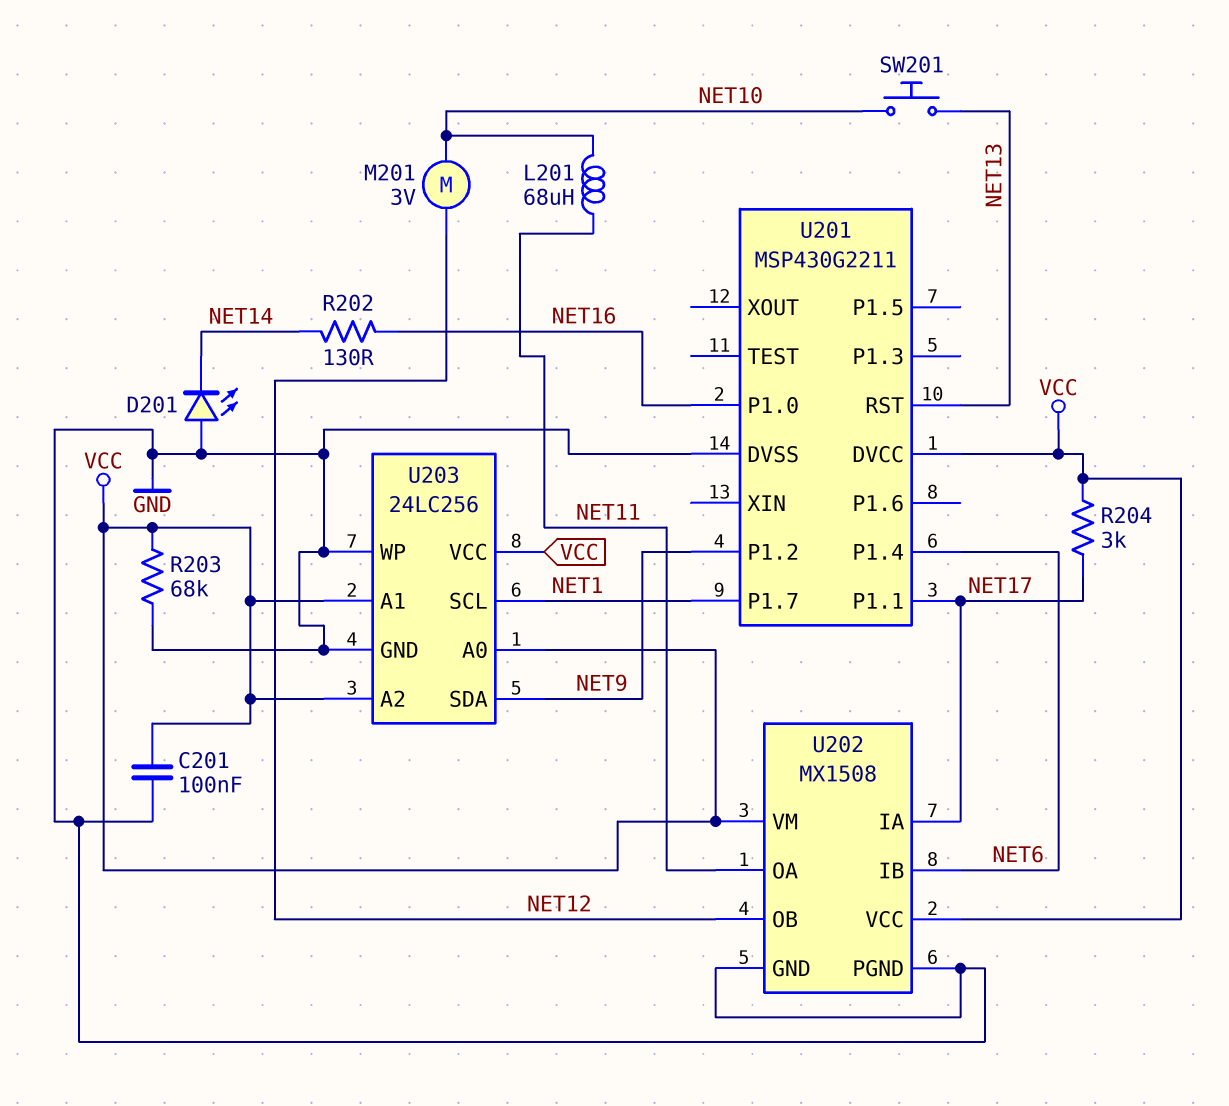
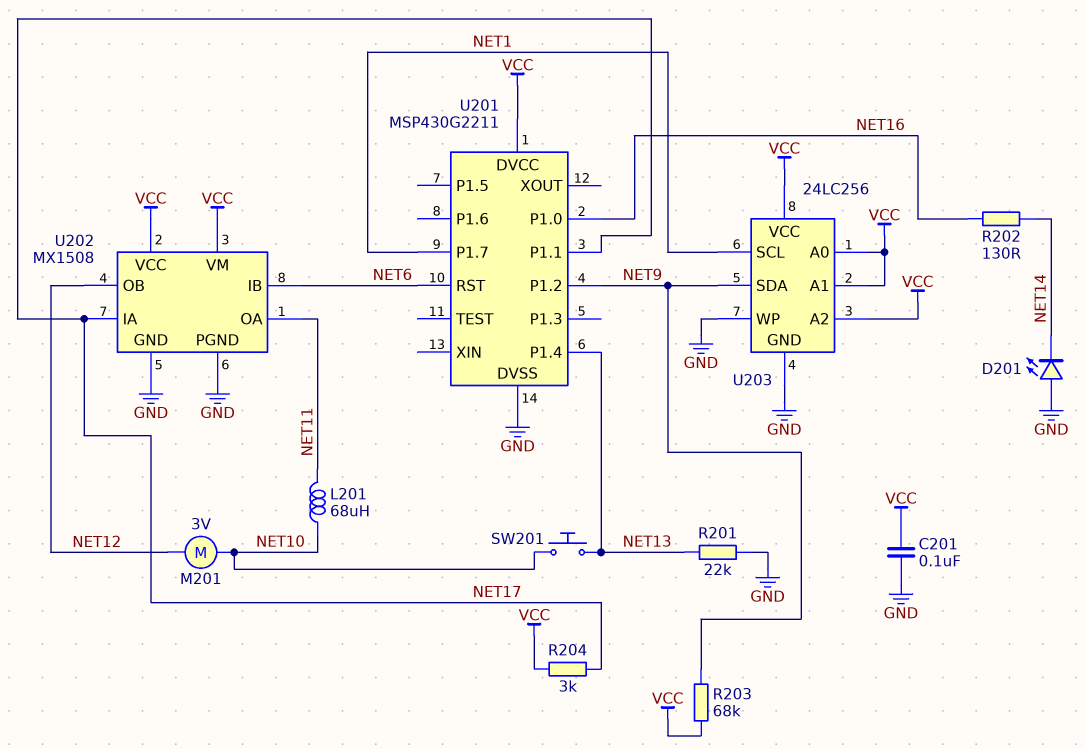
R201: none -> 22k (GND, NET13)
R203: 68k (GND, VCC) -> 68k (NET9, VCC)
U201 pin P1.4: NET6 -> NET13
U201 pin RST: NET13 -> NET6

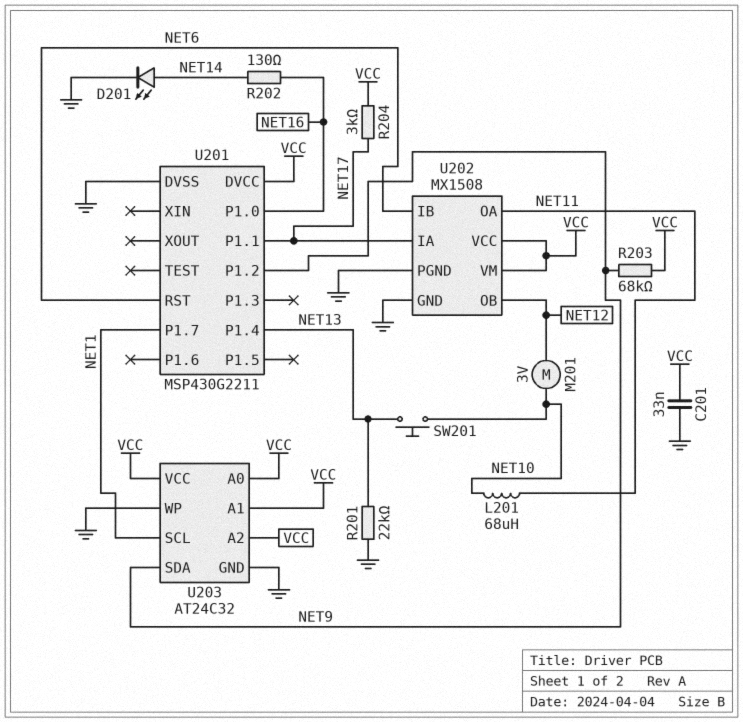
C201: 100nF (GND, VCC) -> 33nF (GND, VCC)
D201: LED (A GND, K NET14) -> LED (A NET14, K GND)
U203: 24LC256 -> AT24C32

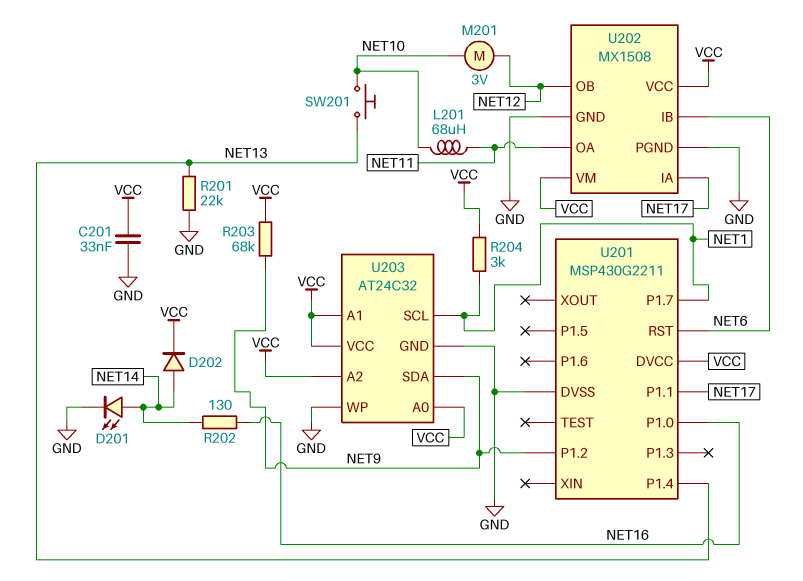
D202: none -> diode (A NET14, K VCC)
R204: 3k (NET17, VCC) -> 3k (NET1, VCC)

